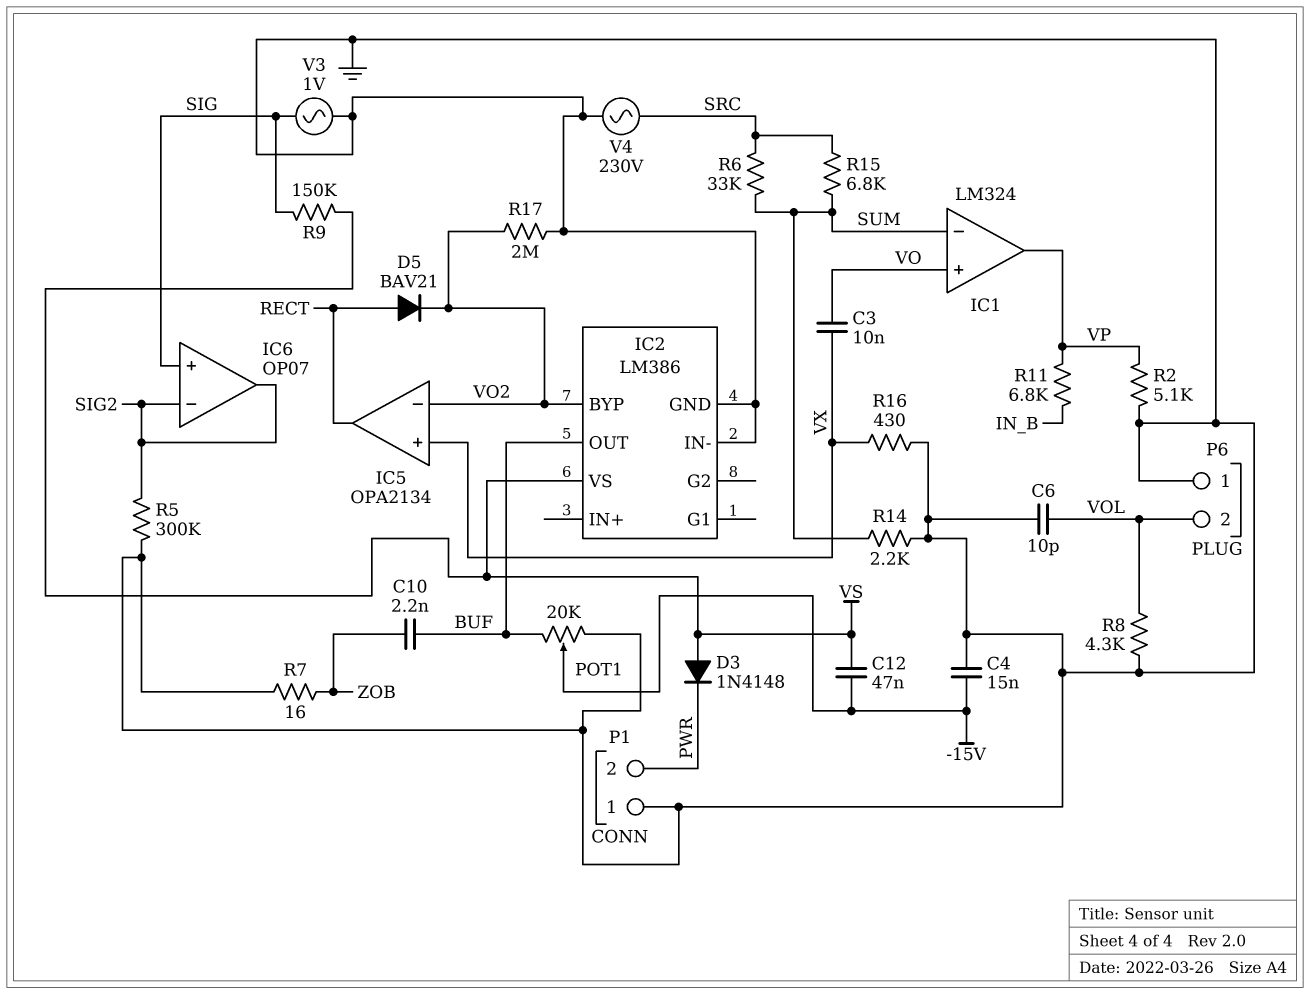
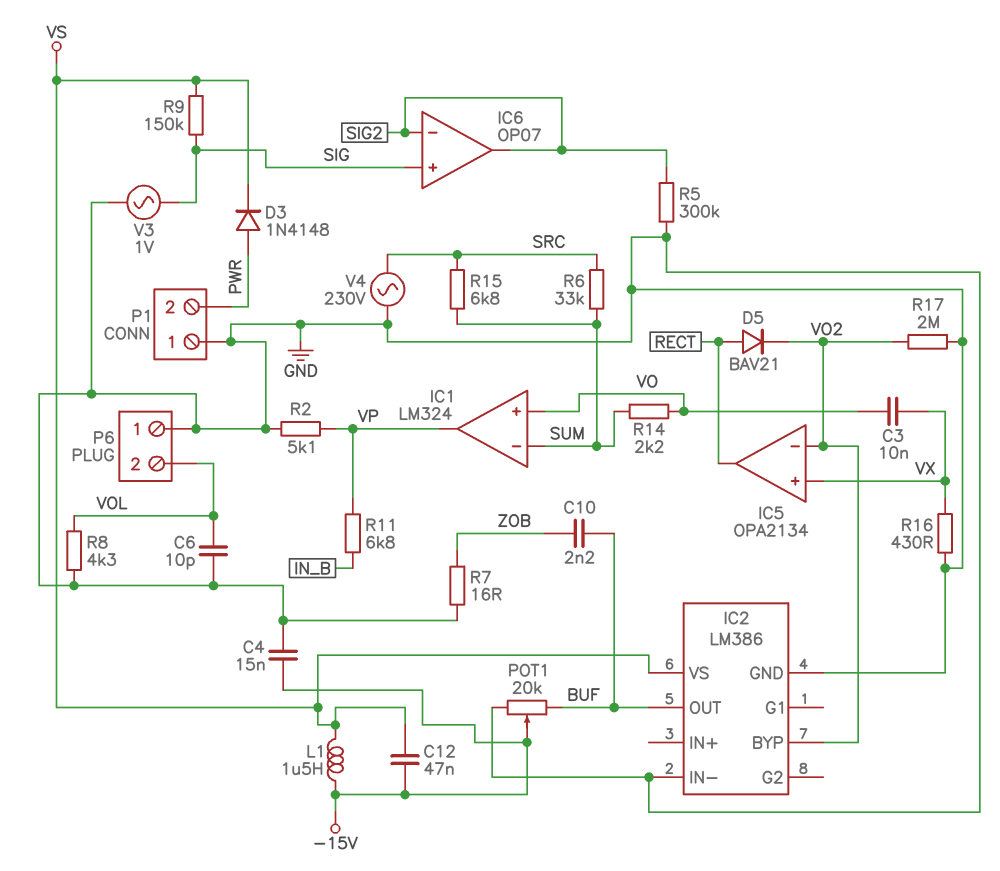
D3: diode 1N4148 (A VS, K PWR) -> diode 1N4148 (A PWR, K VS)
L1: none -> 1.5uH (-15V, VS)
R14: 2.2k (GND, SUM) -> 2.2k (SUM, VO)

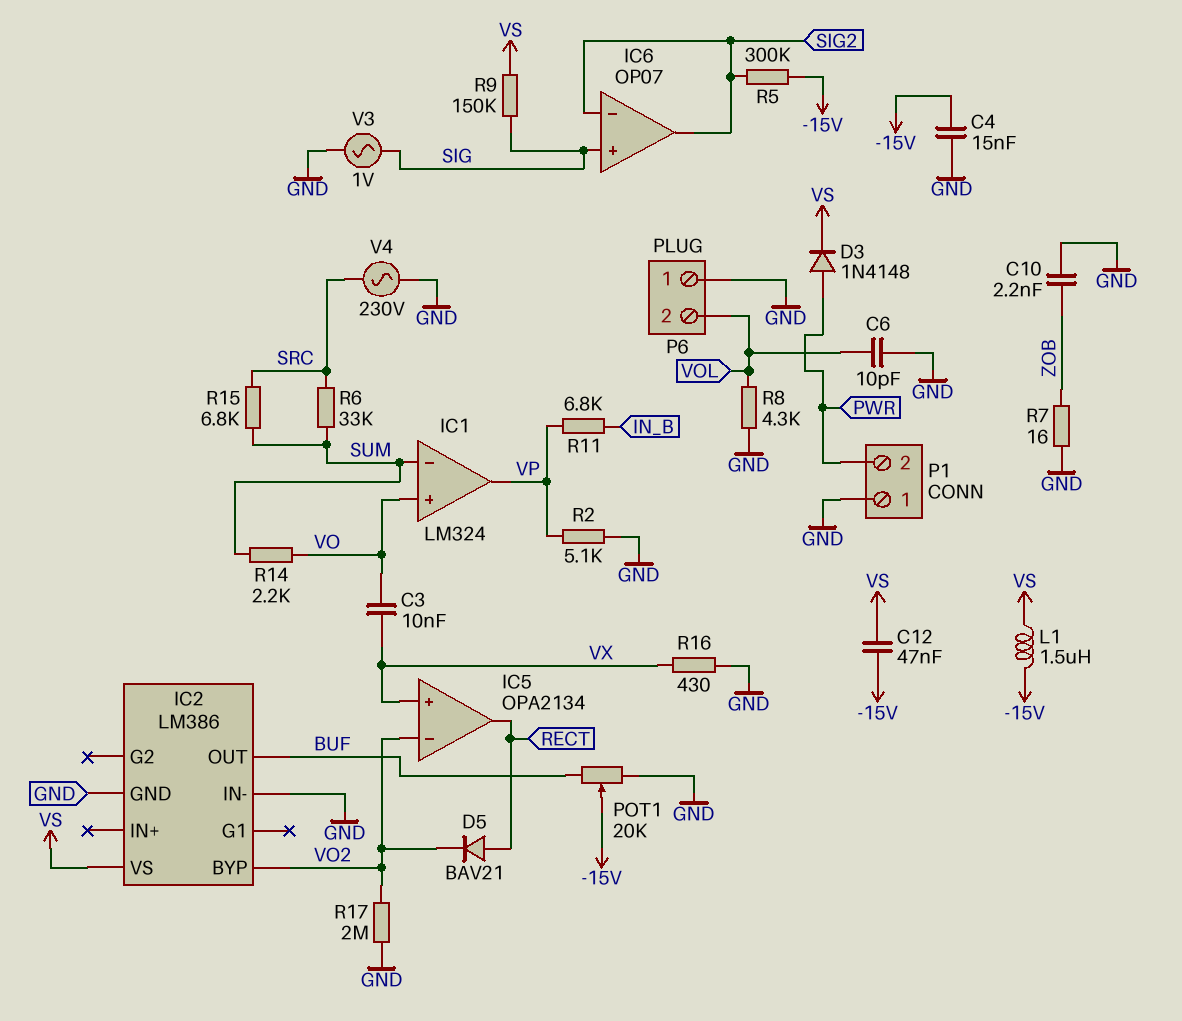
C10: 2.2nF (BUF, ZOB) -> 2.2nF (GND, ZOB)
R5: 300k (GND, SIG2) -> 300k (-15V, SIG2)

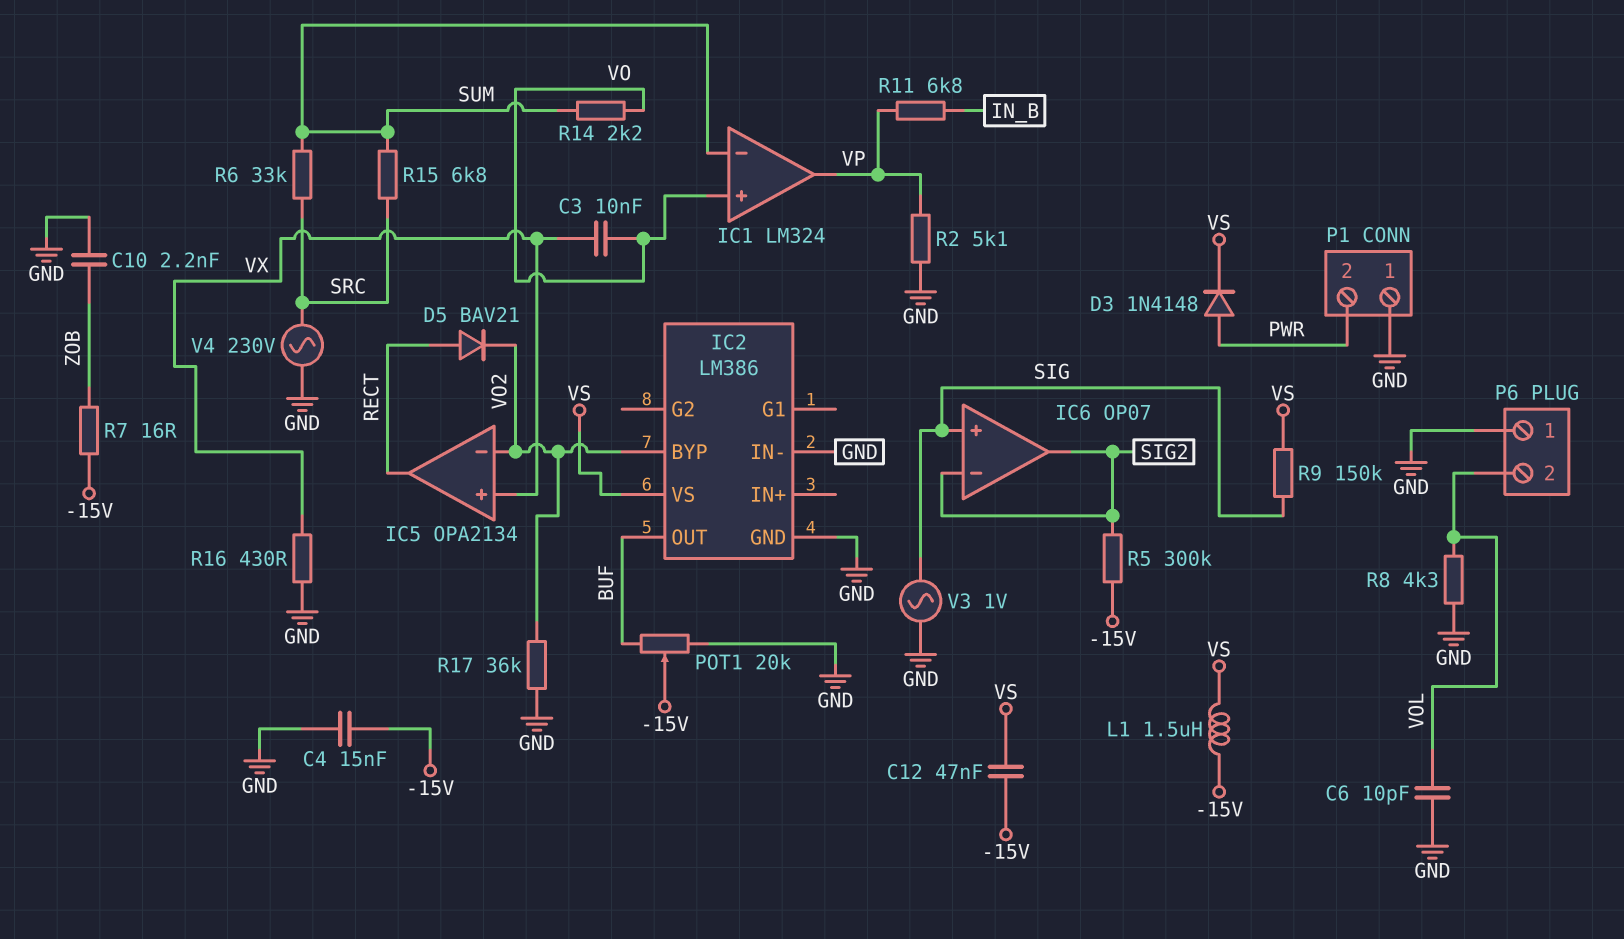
R7: 16 (GND, ZOB) -> 16 (-15V, ZOB)
R17: 2M (GND, VO2) -> 36k (GND, VO2)

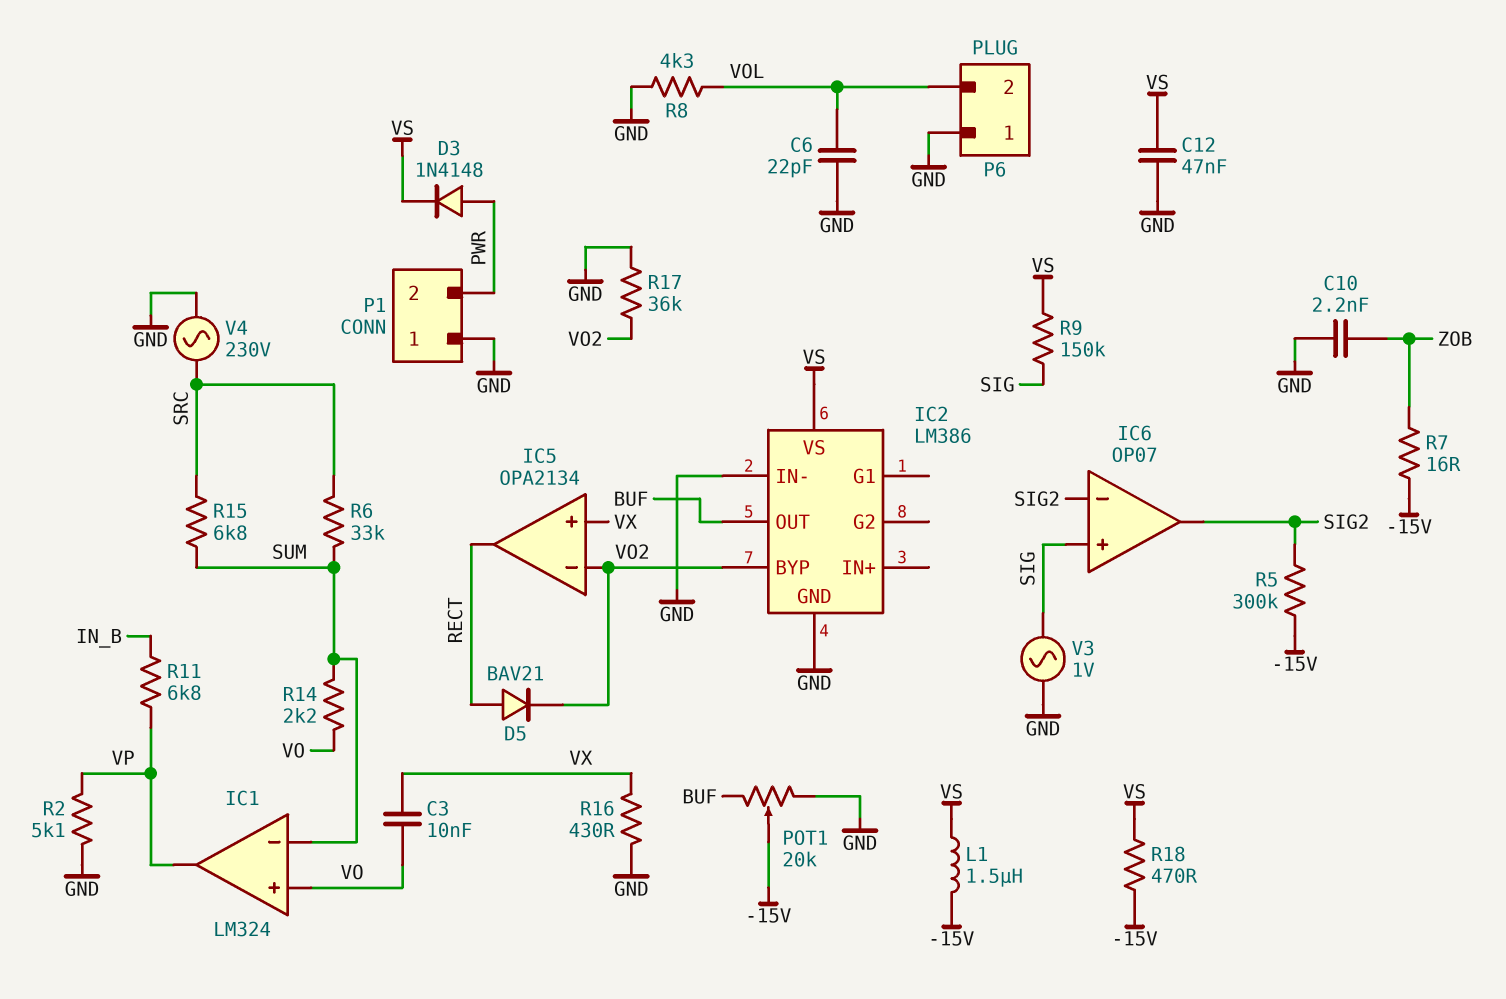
C4: 15nF (-15V, GND) -> none
C6: 10pF (GND, VOL) -> 22pF (GND, VOL)
C12: 47nF (-15V, VS) -> 47nF (GND, VS)
R18: none -> 470 (-15V, VS)

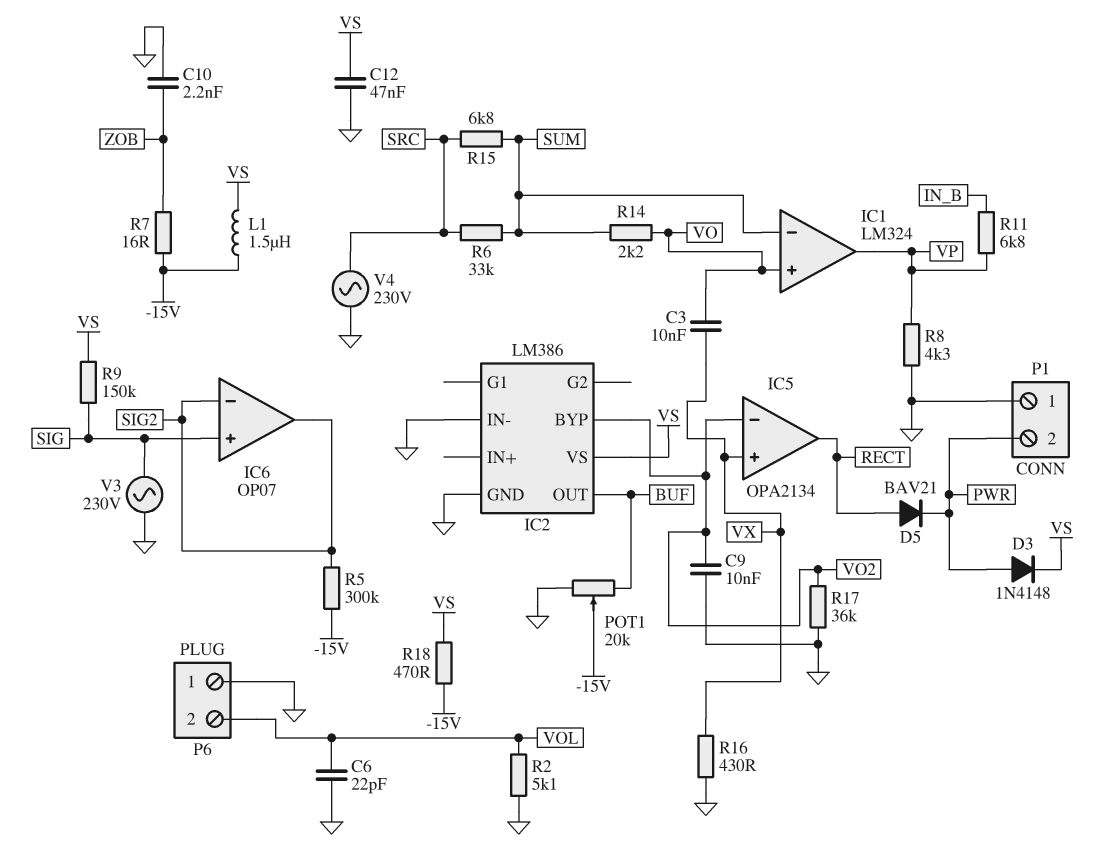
C9: none -> 10nF (GND, VO2)
D5: diode BAV21 (A RECT, K VO2) -> diode BAV21 (A RECT, K PWR)
R2: 5.1k (GND, VP) -> 5.1k (GND, VOL)
R8: 4.3k (GND, VOL) -> 4.3k (GND, VP)
V3: AC 1V (GND, SIG) -> AC 230V (GND, SIG)

